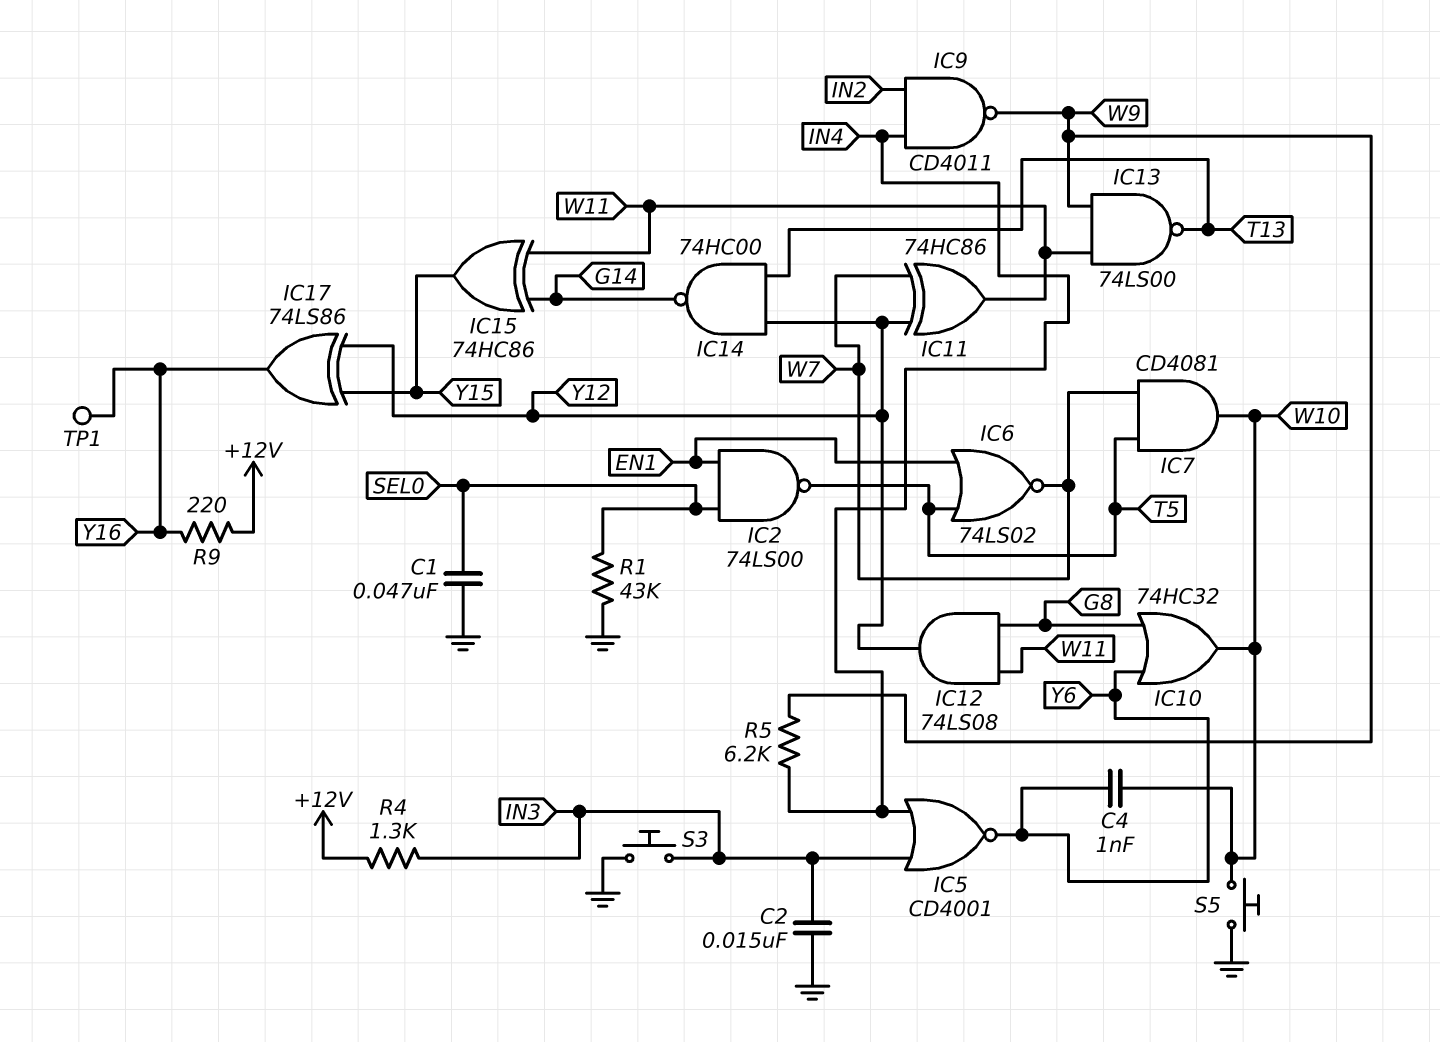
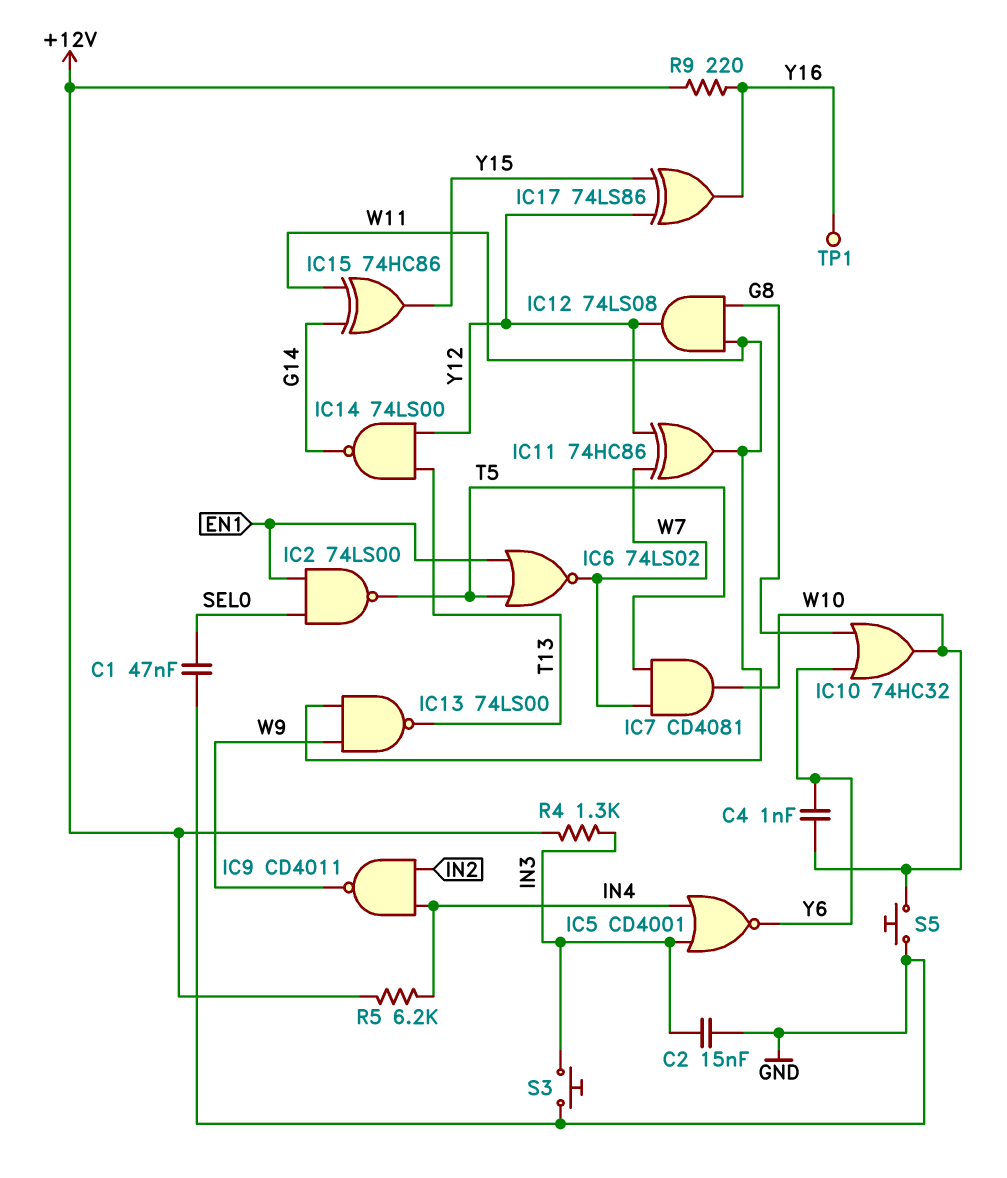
IC14: NAND 74HC00 (in T13, in Y12, out G14) -> NAND 74LS00 (in T13, in Y12, out G14)
R1: 43k (GND, SEL0) -> none
R5: 6.2k (IN4, W9) -> 6.2k (+12V, IN4)

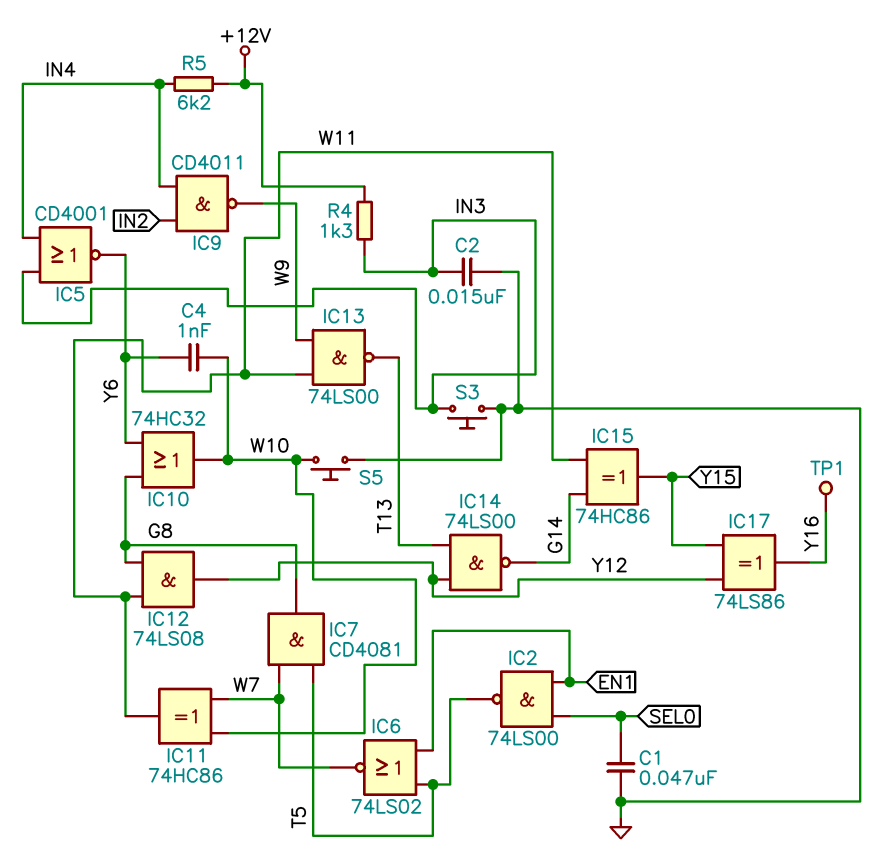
IC7: AND CD4081 (in T5, in W7, out W10) -> AND CD4081 (in T5, in W7, out G8)
IC11: XOR 74HC86 (in W7, in Y12, out W11) -> XOR 74HC86 (in W7, in W10, out W11)
R9: 220 (+12V, Y16) -> none

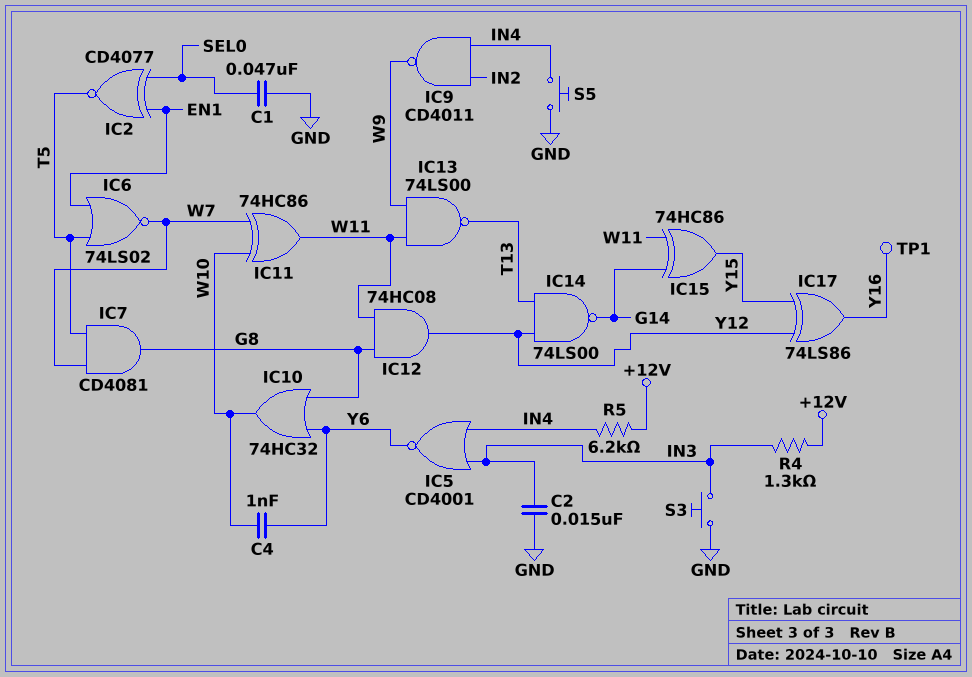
IC2: NAND 74LS00 (in EN1, in SEL0, out T5) -> XNOR CD4077 (in EN1, in SEL0, out T5)
IC12: AND 74LS08 (in G8, in W11, out Y12) -> AND 74HC08 (in G8, in W11, out Y12)
S5: button (GND, W10) -> button (GND, IN4)

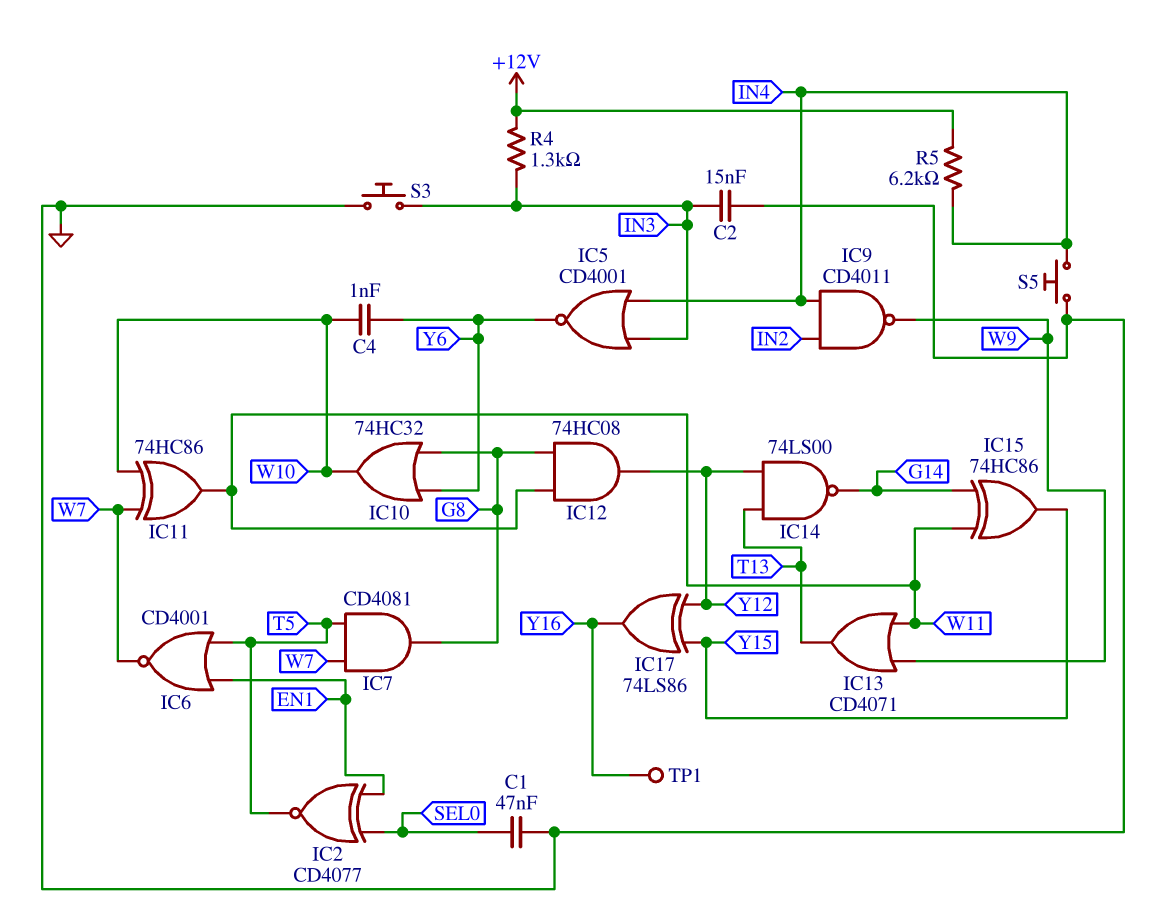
IC6: NOR 74LS02 (in EN1, in T5, out W7) -> NOR CD4001 (in EN1, in T5, out W7)
IC13: NAND 74LS00 (in W9, in W11, out T13) -> OR CD4071 (in W9, in W11, out T13)

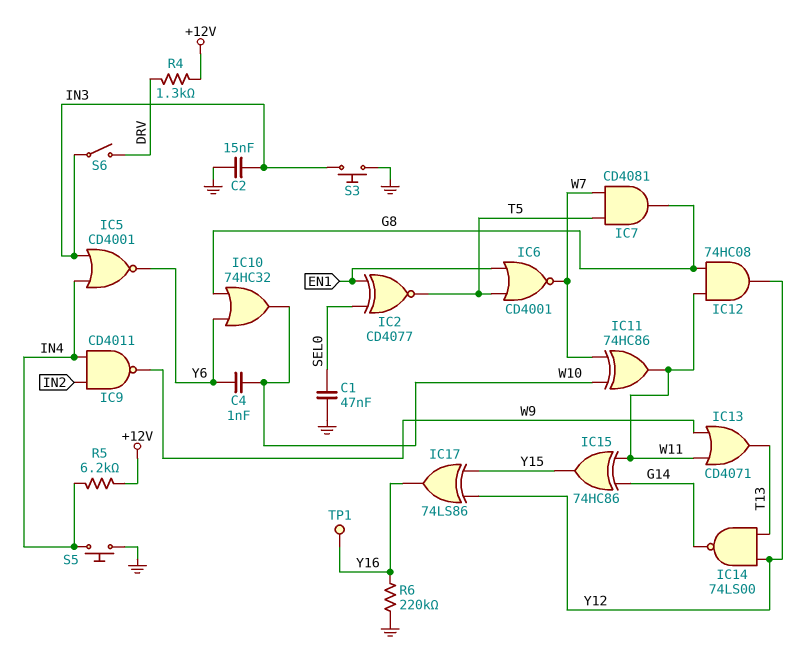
R4: 1.3k (+12V, IN3) -> 1.3k (+12V, DRV)
R6: none -> 220k (GND, Y16)
S6: none -> switch (DRV, IN3)

